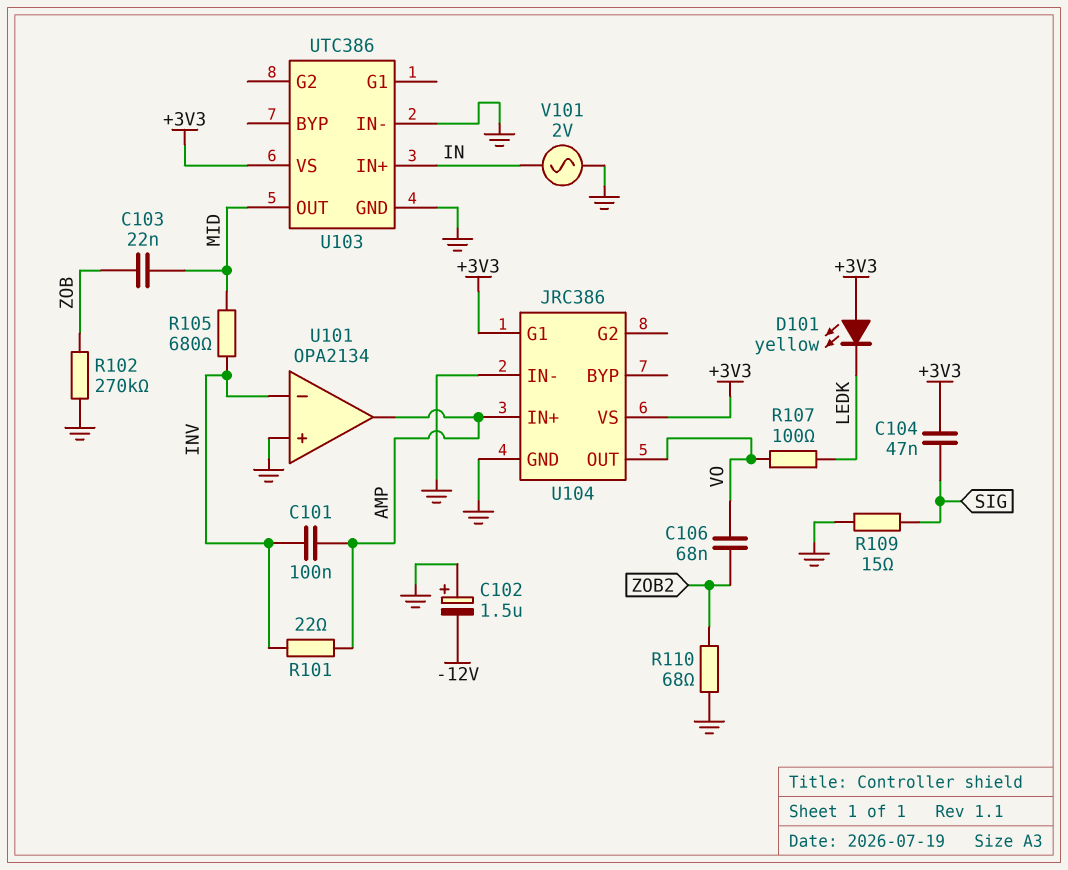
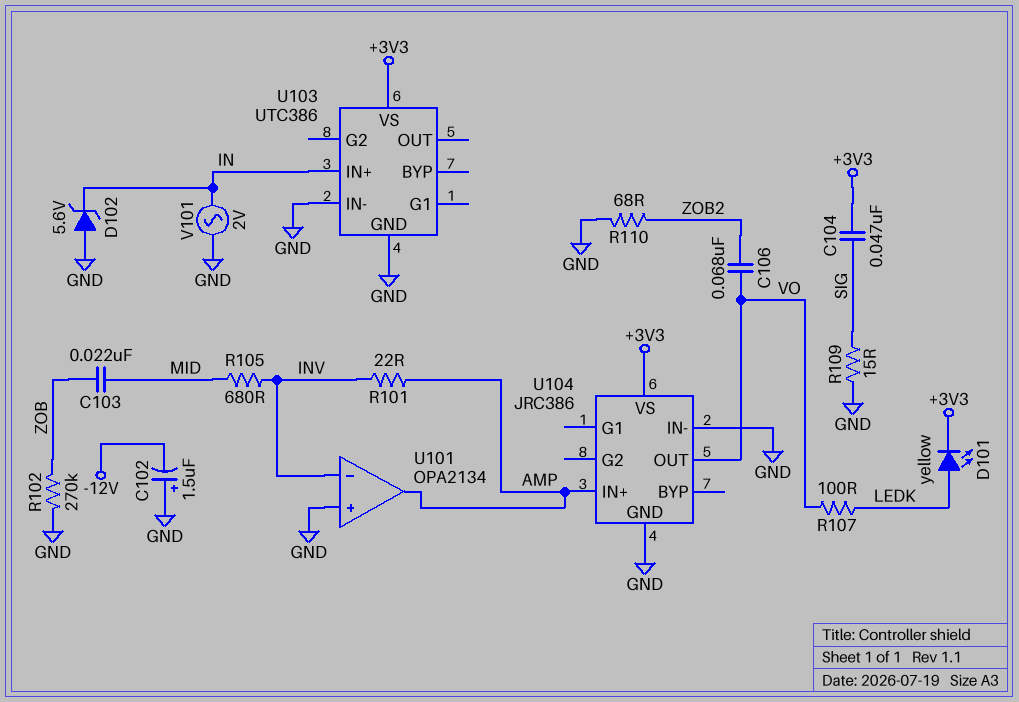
C101: 100nF (AMP, INV) -> none
D101: LED yellow (A +3V3, K LEDK) -> LED yellow (A LEDK, K +3V3)
D102: none -> zener 5.6V (A GND, K IN)
U103 pin OUT: MID -> none
U104 pin G1: +3V3 -> none

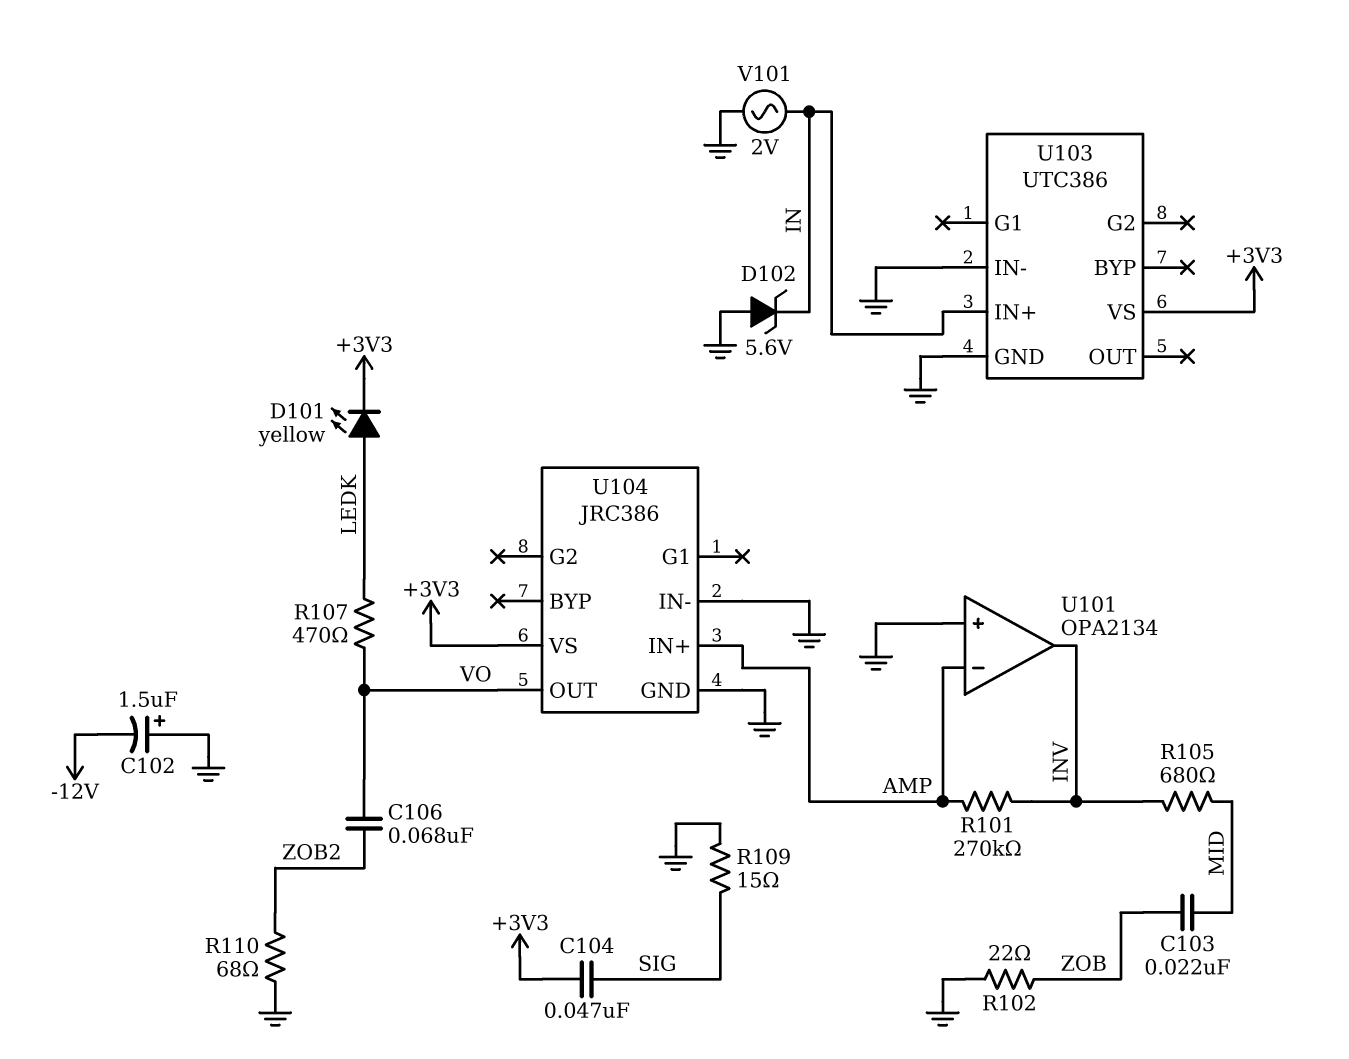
R101: 22 (AMP, INV) -> 270k (AMP, INV)
R102: 270k (GND, ZOB) -> 22 (GND, ZOB)
R107: 100 (LEDK, VO) -> 470 (LEDK, VO)
U101 pin in-: INV -> AMP
U101 pin out: AMP -> INV

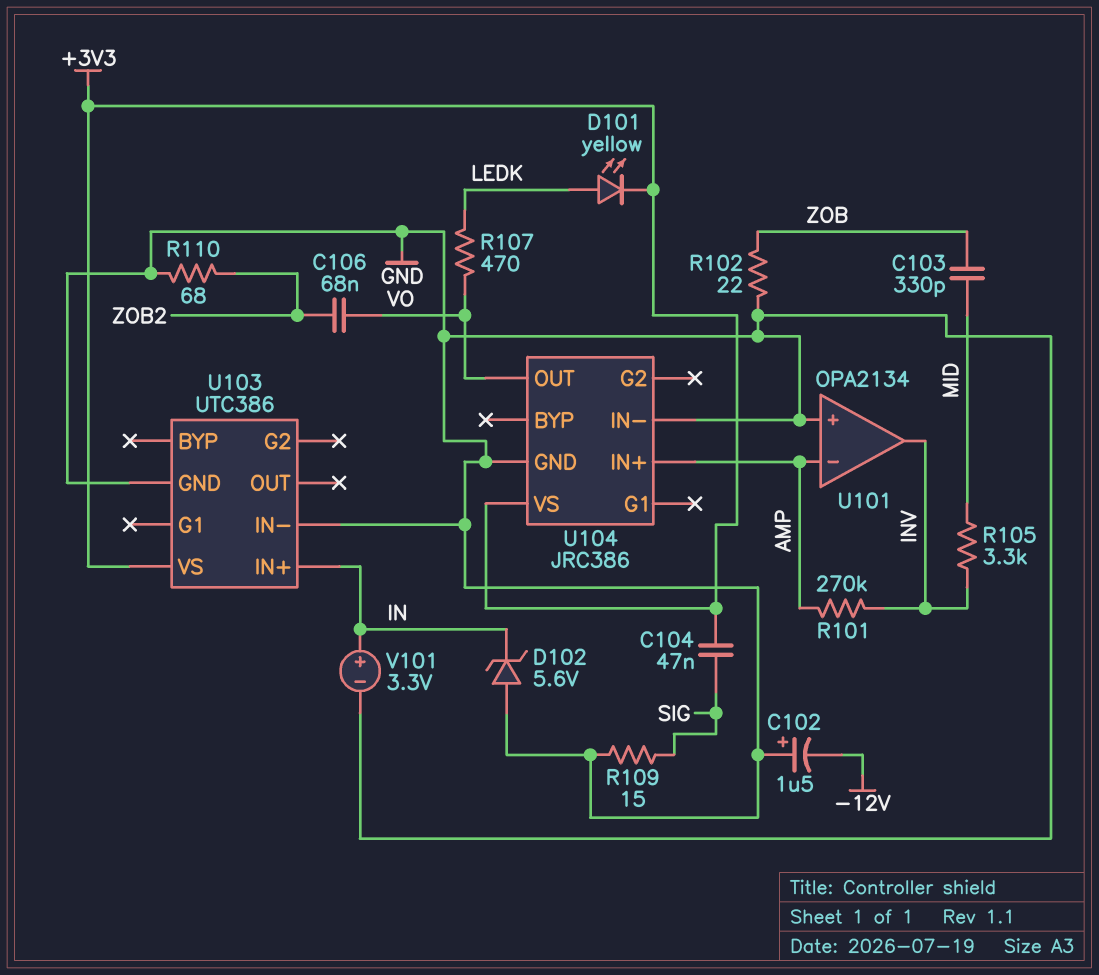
C103: 22nF (MID, ZOB) -> 330pF (MID, ZOB)
R105: 680 (INV, MID) -> 3.3k (INV, MID)
V101: AC 2V (GND, IN) -> 3.3V (plus IN, minus GND)

